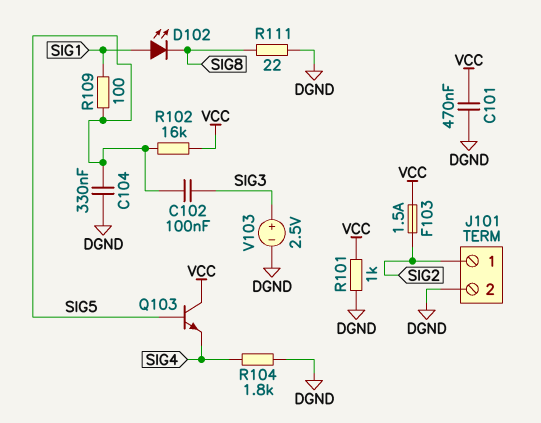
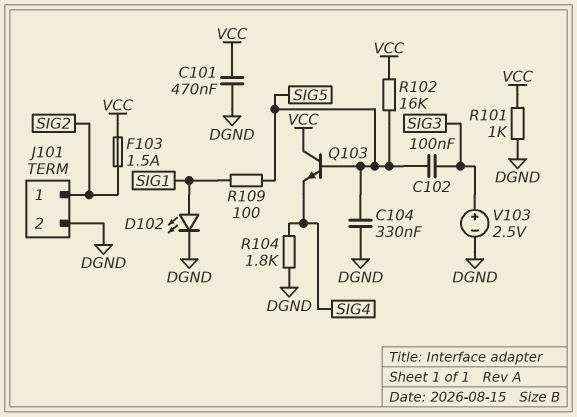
D102: LED (A SIG1, K SIG8) -> LED (A SIG1, K DGND)
R111: 22 (DGND, SIG8) -> none

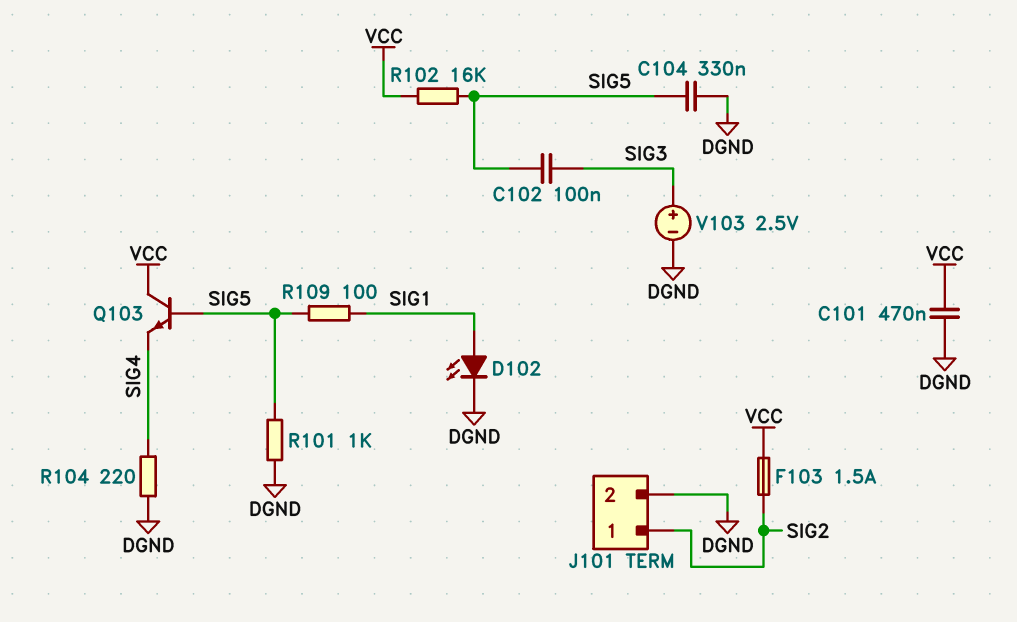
R101: 1k (DGND, VCC) -> 1k (DGND, SIG5)
R104: 1.8k (DGND, SIG4) -> 220 (DGND, SIG4)

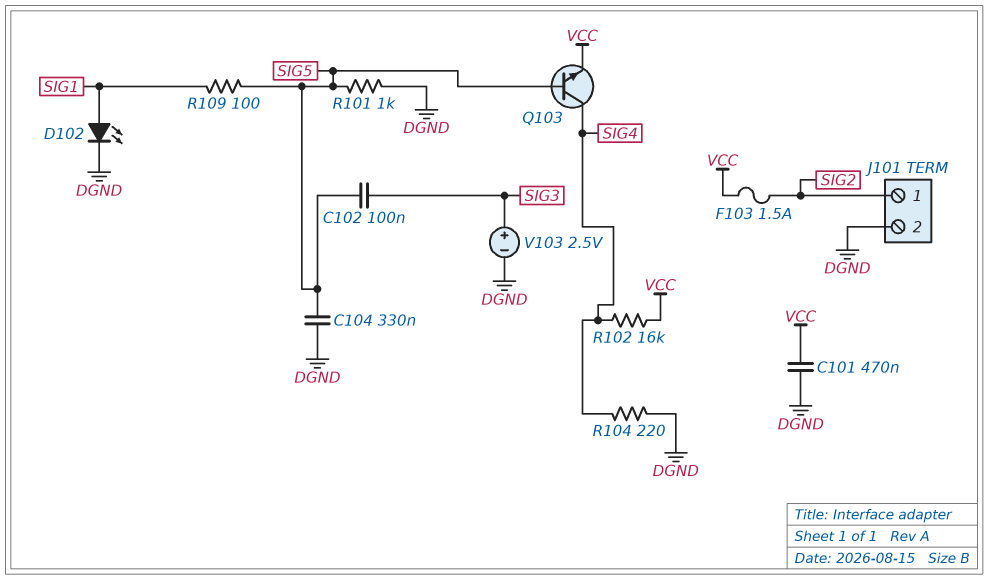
Q103: NPN (B SIG5, C VCC, E SIG4) -> NPN (B SIG5, C SIG4, E VCC)
R102: 16k (SIG5, VCC) -> 16k (SIG4, VCC)

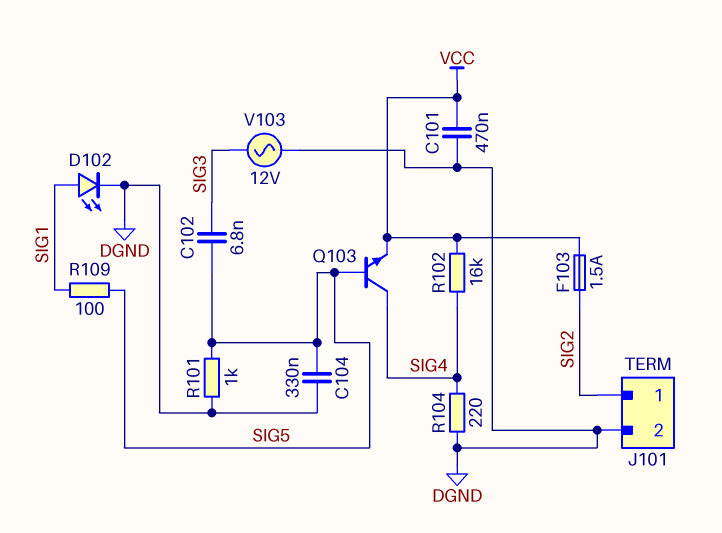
C102: 100nF (SIG3, SIG5) -> 6.8nF (SIG3, SIG5)
V103: 2.5V (plus SIG3, minus DGND) -> AC 12V (DGND, SIG3)

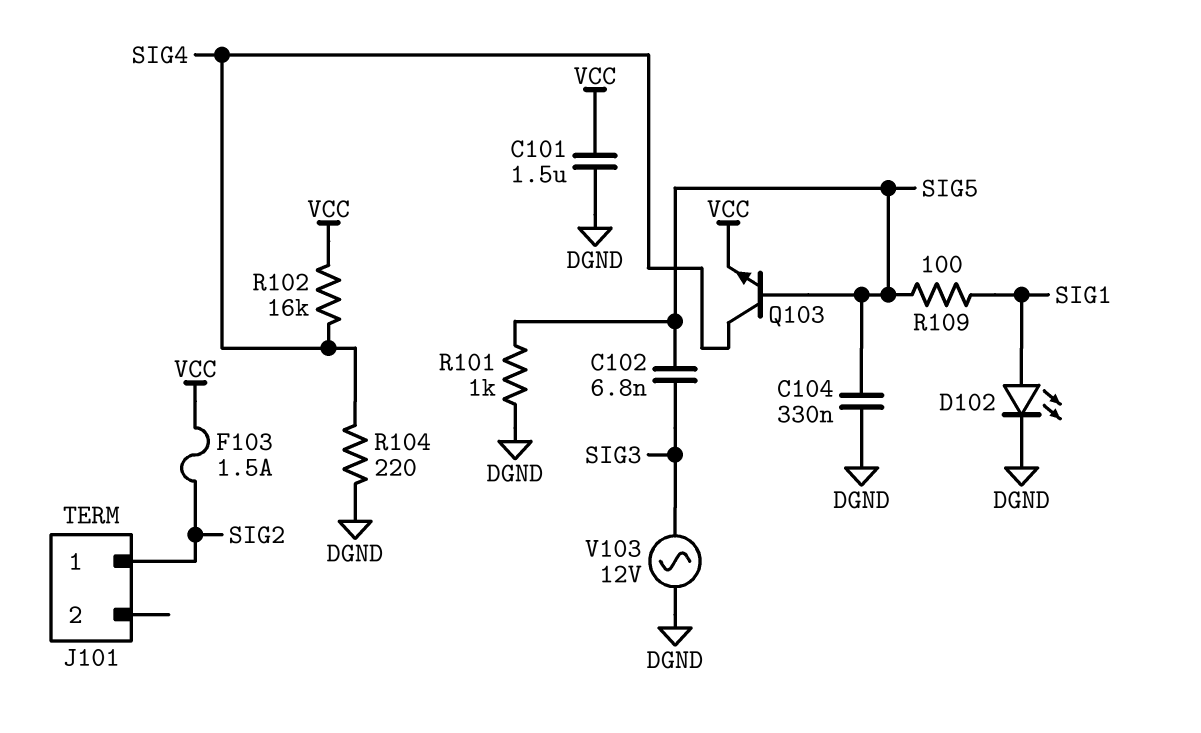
C101: 470nF (DGND, VCC) -> 1.5uF (DGND, VCC)
J101 pin 2: DGND -> none

